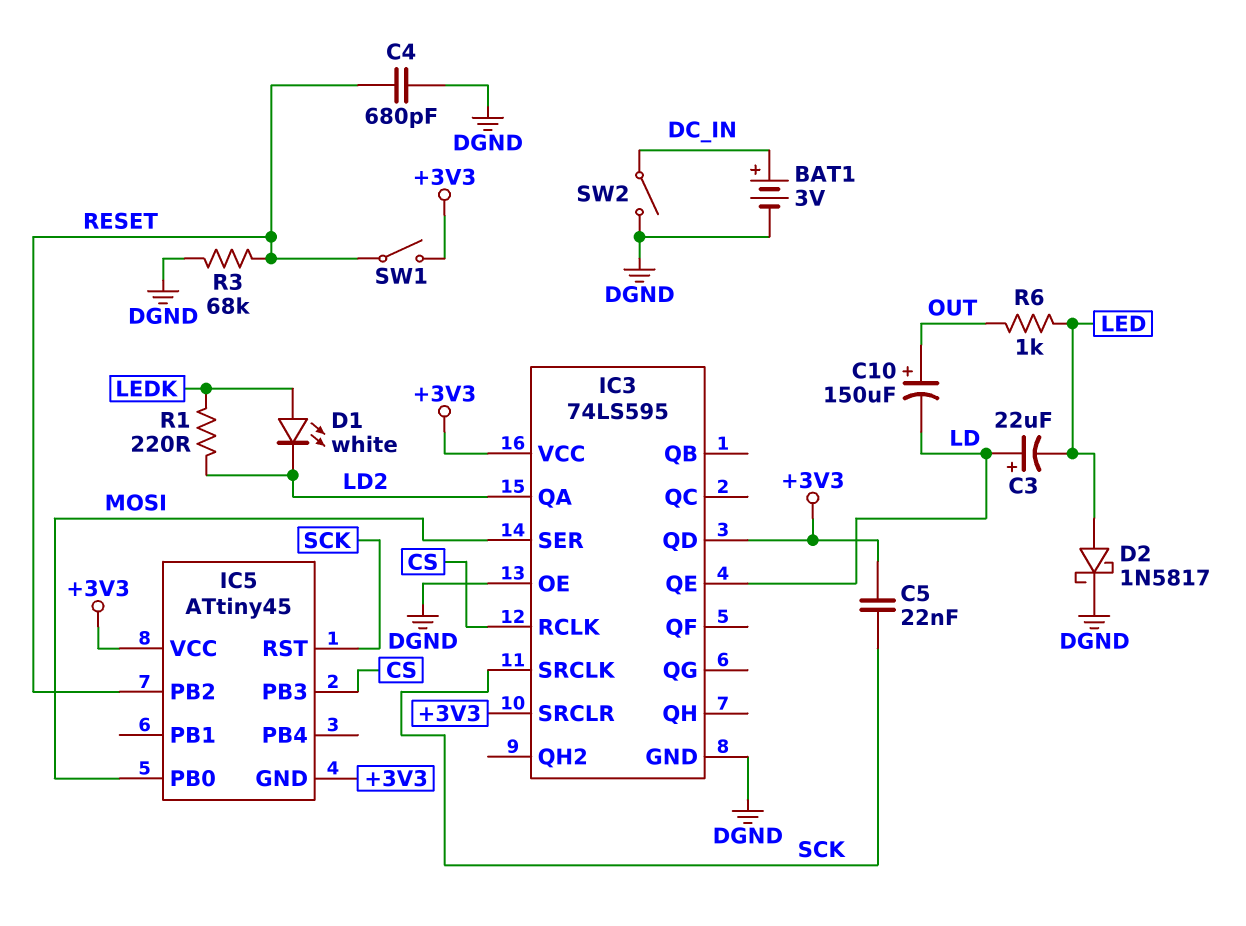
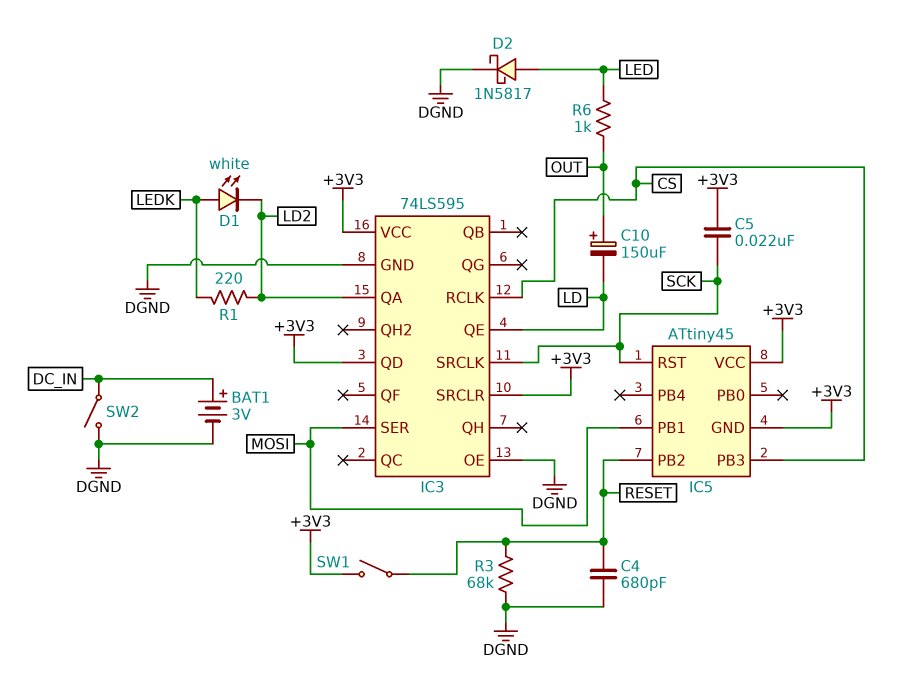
C3: 22uF (plus LD, minus LED) -> none
IC5 pin PB0: MOSI -> none
IC5 pin PB1: none -> MOSI

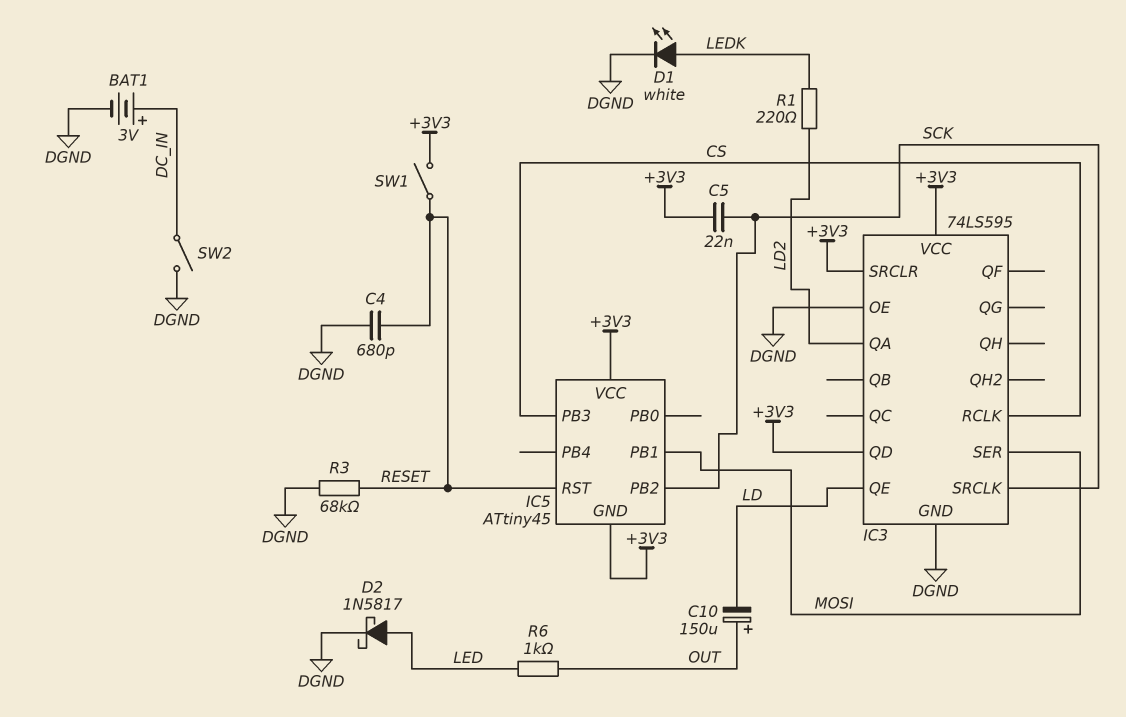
D1: LED white (A LEDK, K LD2) -> LED white (A LEDK, K DGND)
IC5 pin PB2: RESET -> SCK
IC5 pin RST: SCK -> RESET

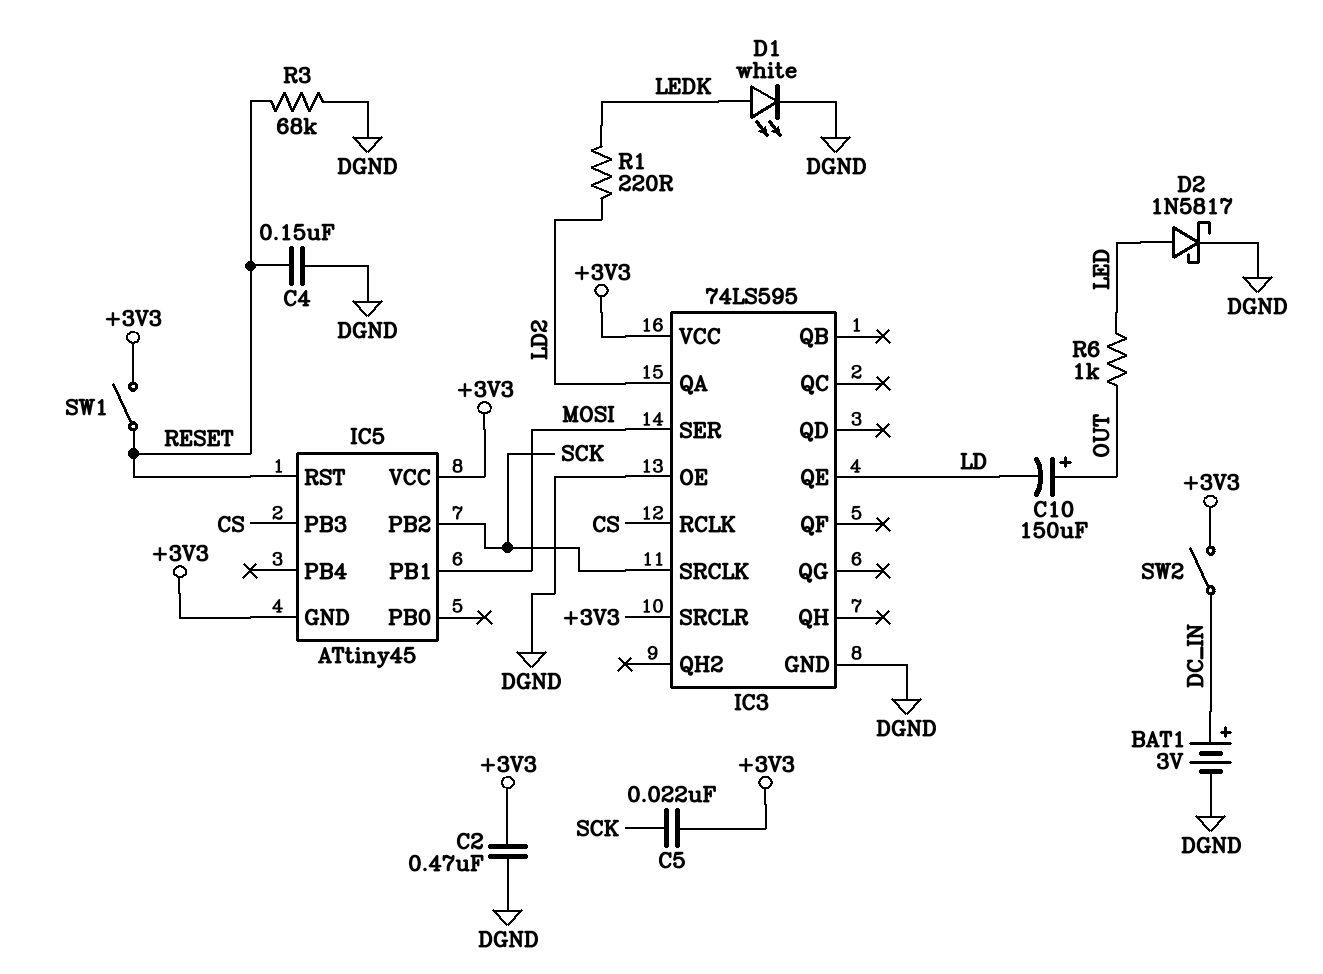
C2: none -> 470nF (+3V3, DGND)
C4: 680pF (DGND, RESET) -> 150nF (DGND, RESET)
IC3 pin QD: +3V3 -> none
SW2: switch (DC_IN, DGND) -> switch (+3V3, DC_IN)

